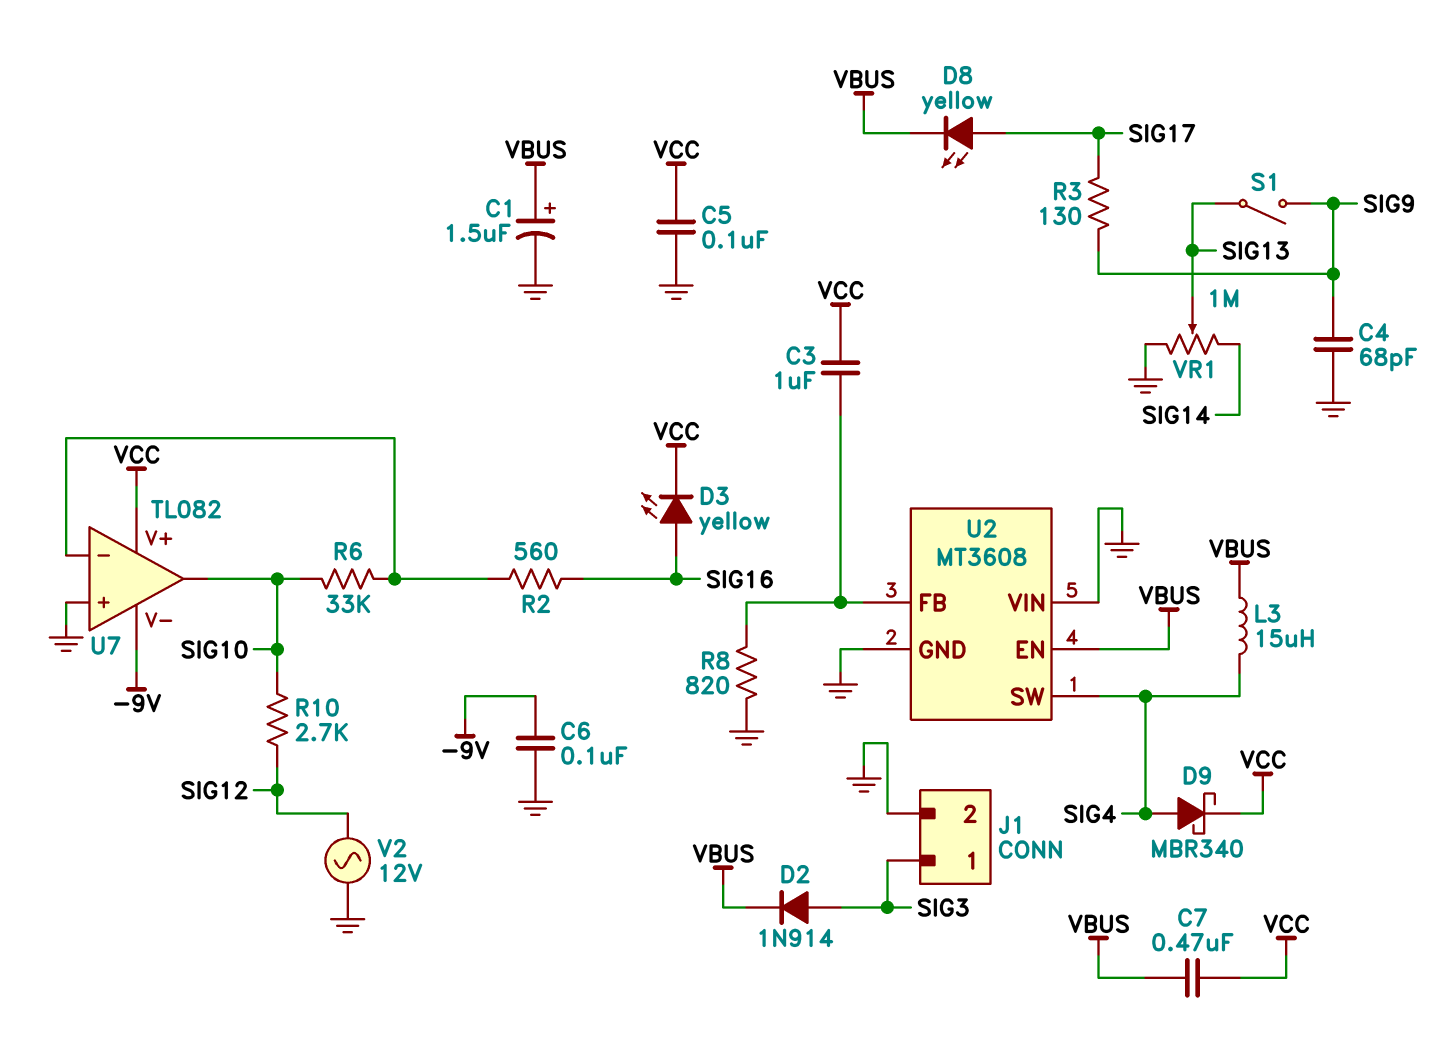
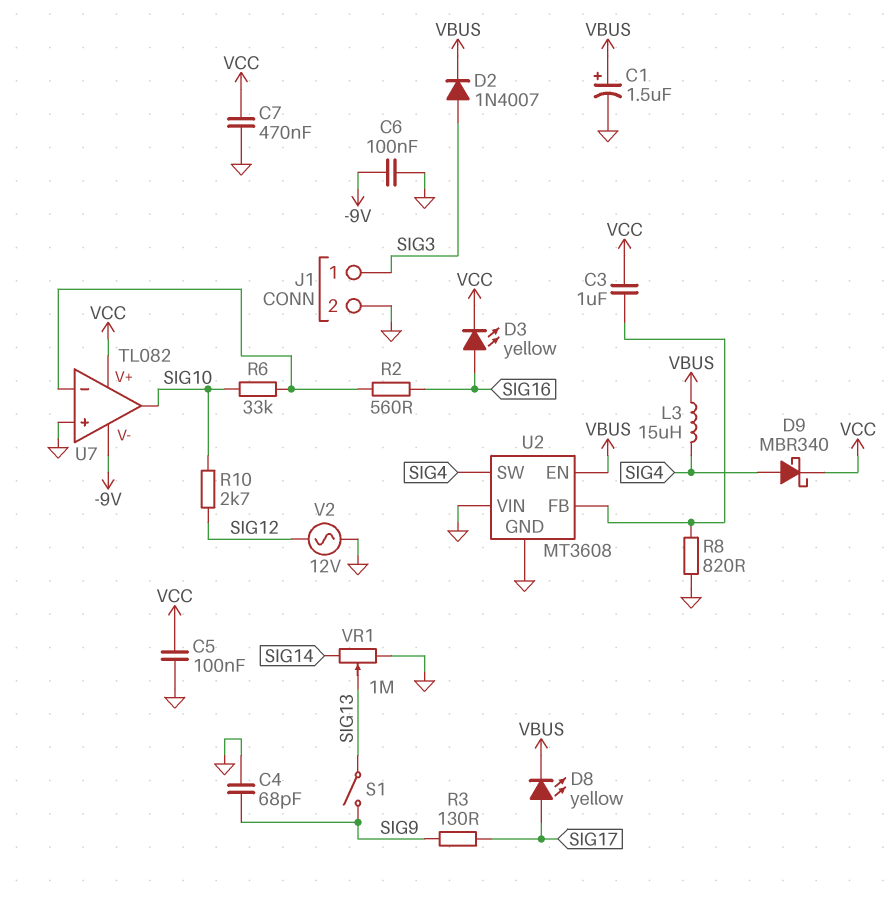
C7: 470nF (VBUS, VCC) -> 470nF (GND, VCC)
D2: diode 1N914 (A SIG3, K VBUS) -> diode 1N4007 (A SIG3, K VBUS)

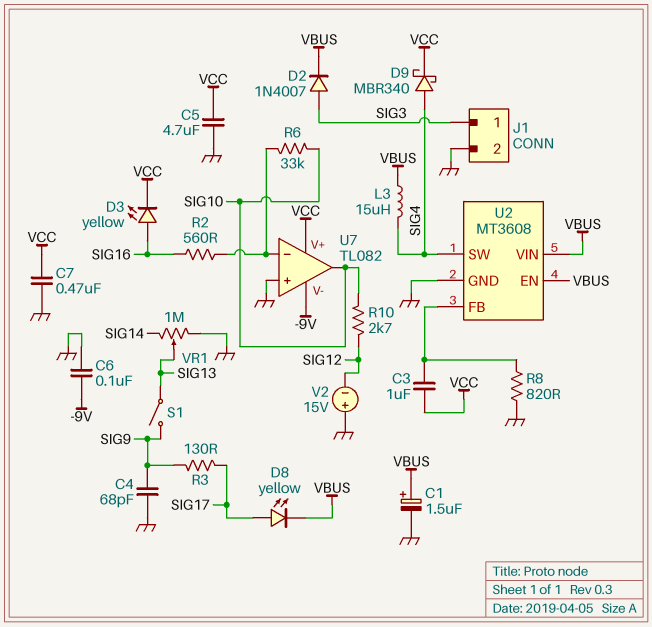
C5: 100nF (GND, VCC) -> 4.7uF (GND, VCC)
U2 pin VIN: GND -> VBUS
V2: AC 12V (GND, SIG12) -> 15V (plus GND, minus SIG12)

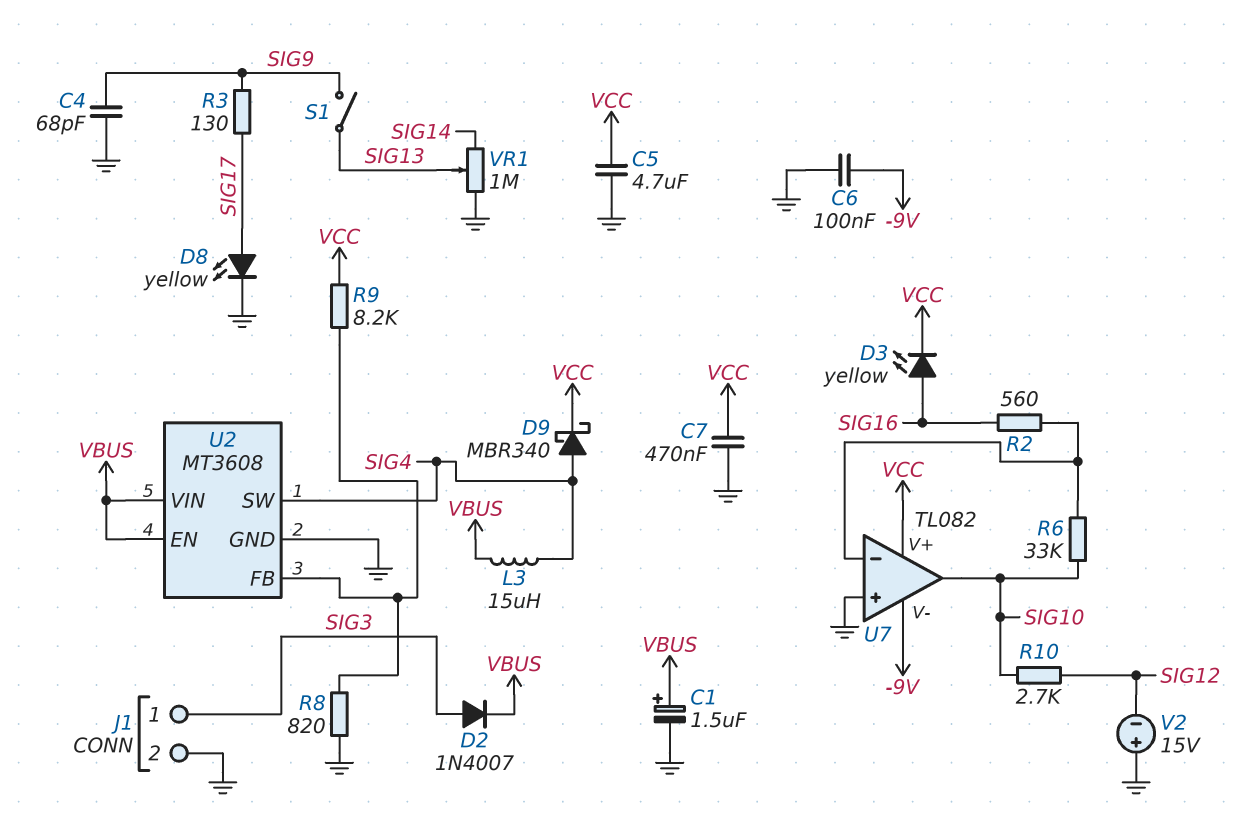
C3: 1uF (U2/FB, VCC) -> none
D8: LED yellow (A SIG17, K VBUS) -> LED yellow (A SIG17, K GND)
R9: none -> 8.2k (U2/FB, VCC)

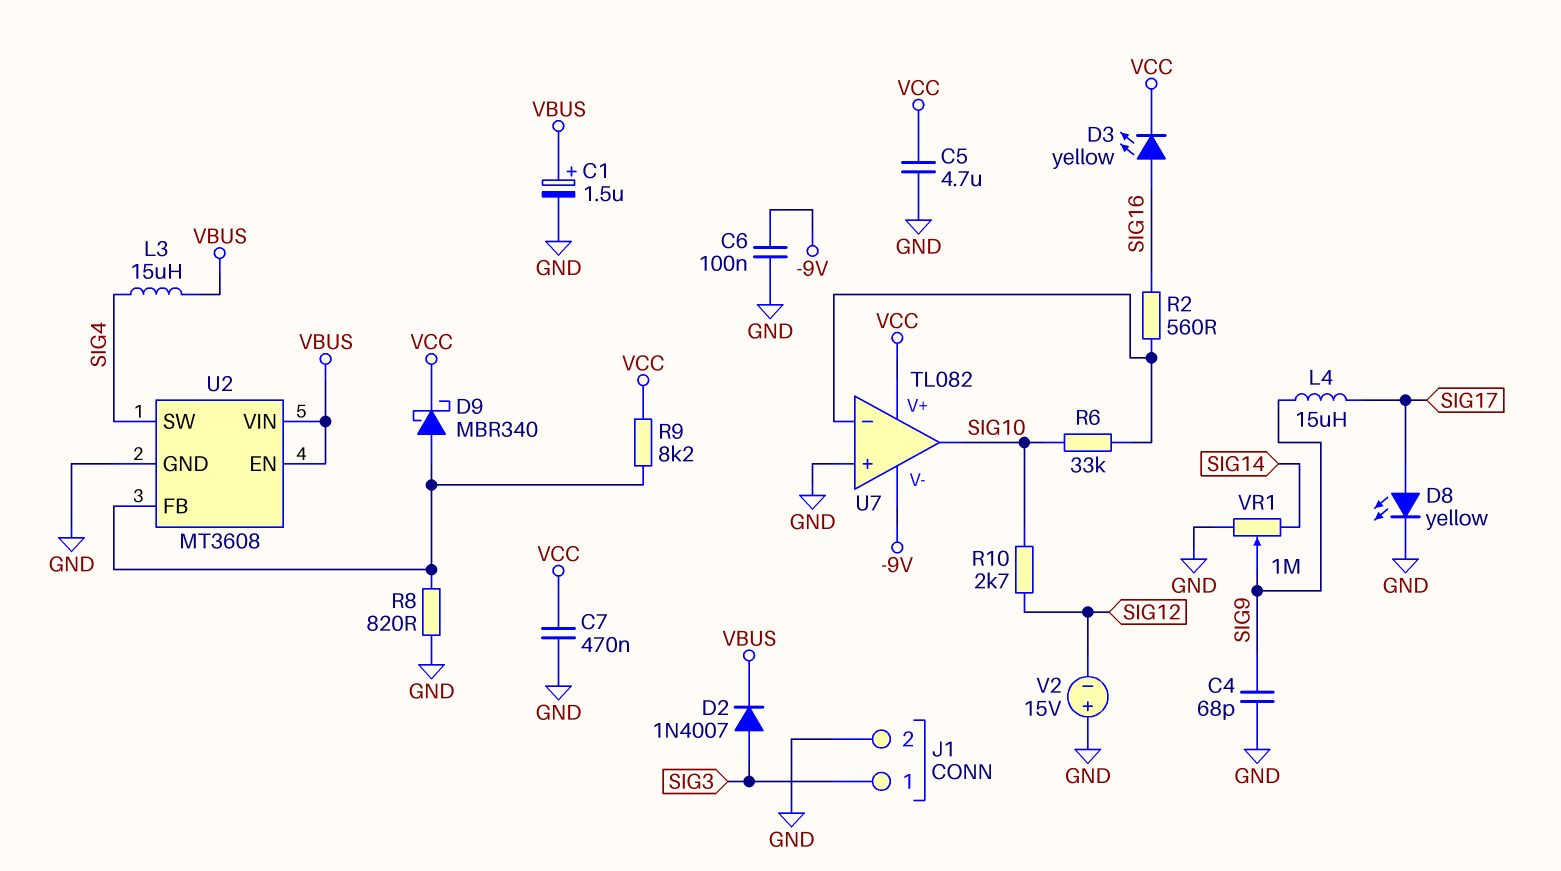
D9: schottky MBR340 (A SIG4, K VCC) -> schottky MBR340 (A U2/FB, K VCC)
L4: none -> 15uH (SIG9, SIG17)
R3: 130 (SIG9, SIG17) -> none
S1: switch (SIG9, SIG13) -> none
VR1: 1M (GND, SIG14, wiper SIG13) -> 1M (GND, SIG14, wiper SIG9)

